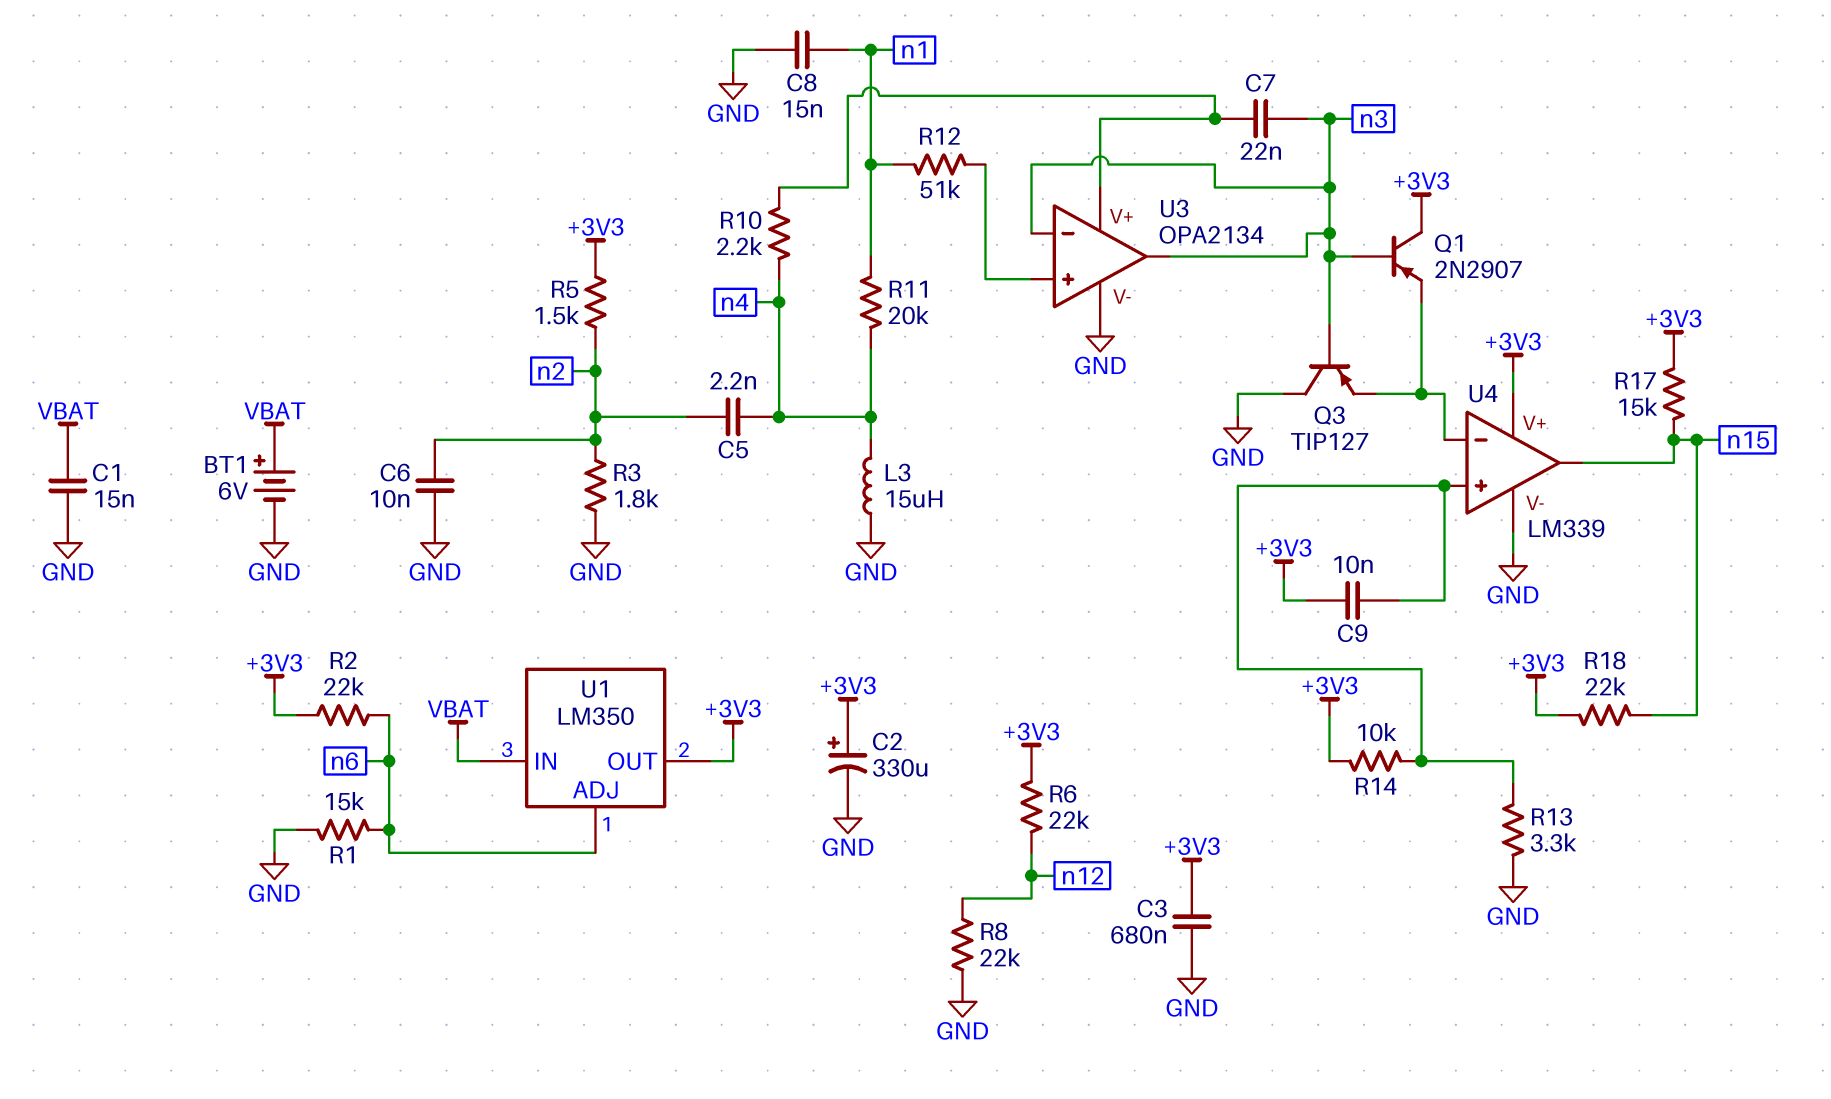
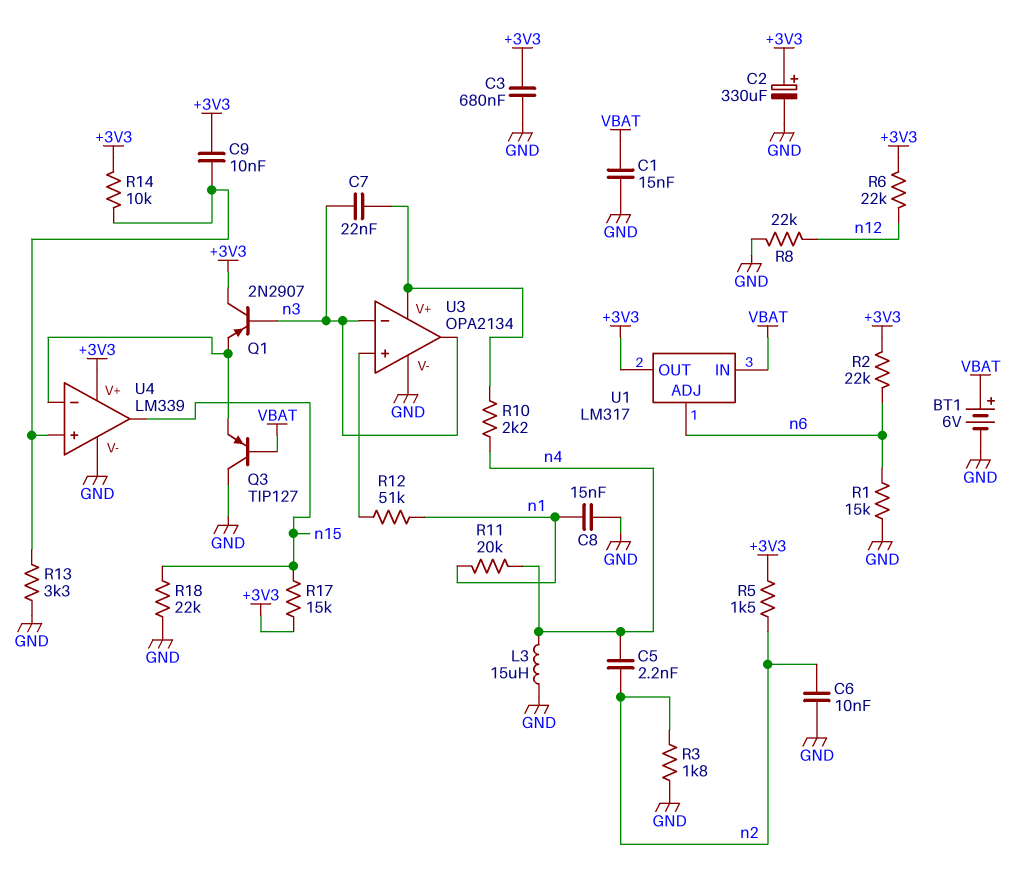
Q3: PNP TIP127 (B n3, C GND, E U4/in-) -> PNP TIP127 (B VBAT, C GND, E U4/in-)
R18: 22k (+3V3, n15) -> 22k (GND, n15)
U1: LM350 -> LM317

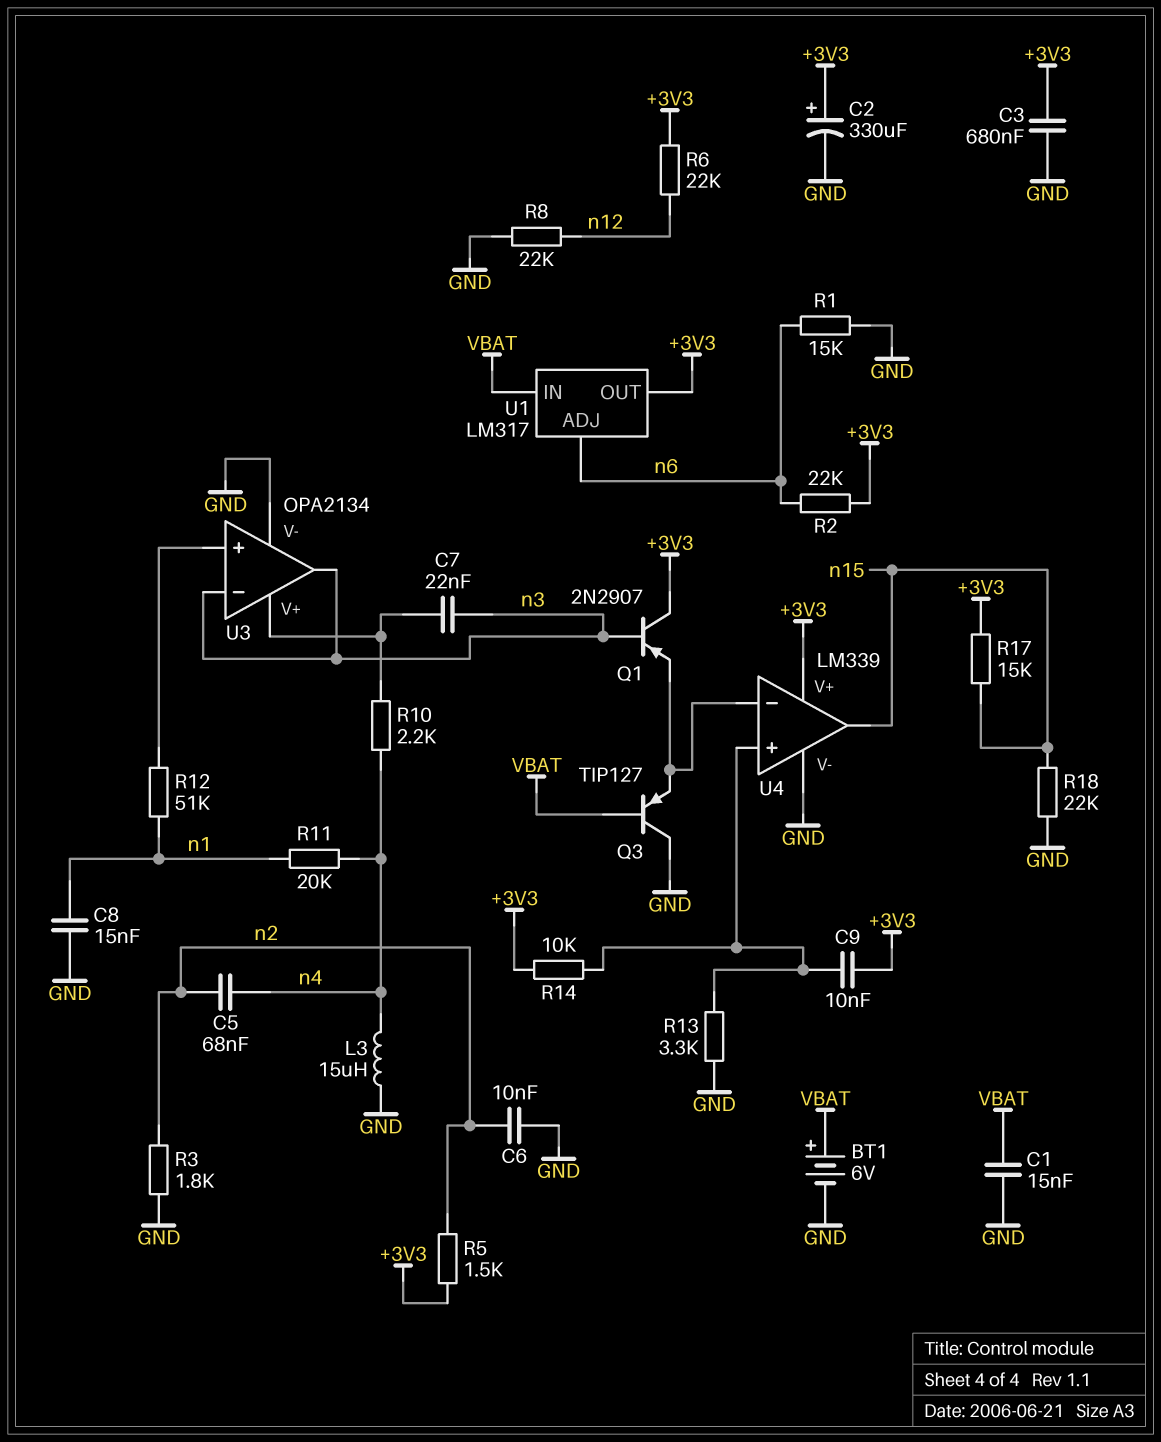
C5: 2.2nF (n2, n4) -> 68nF (n2, n4)

